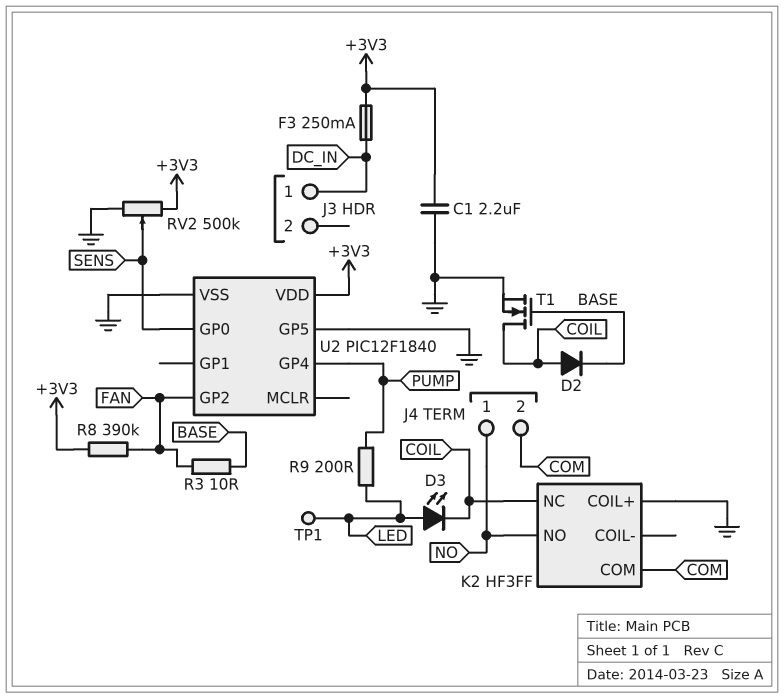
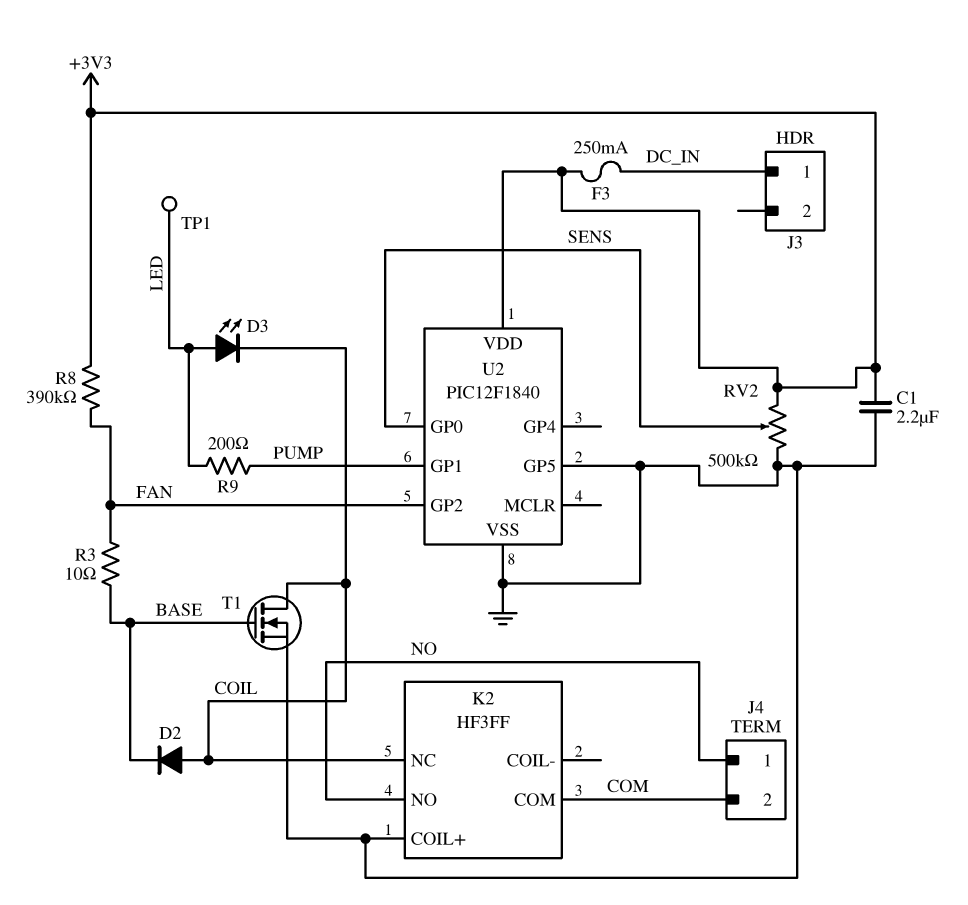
U2 pin GP1: none -> PUMP
U2 pin GP4: PUMP -> none

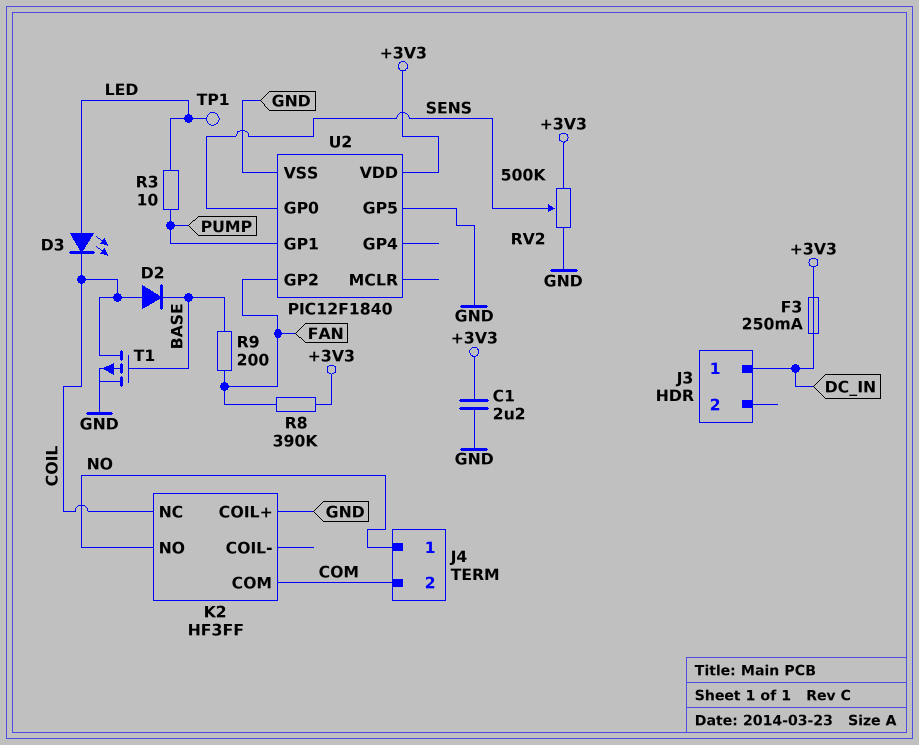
R3: 10 (BASE, FAN) -> 10 (LED, PUMP)
R9: 200 (LED, PUMP) -> 200 (BASE, FAN)
T1: NMOS (G BASE, D COIL, S GND) -> PMOS (G BASE, D COIL, S GND)

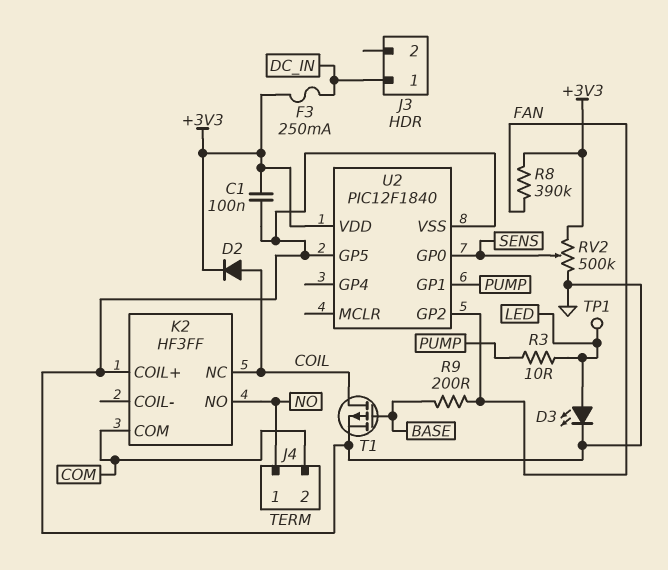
C1: 2.2uF (+3V3, GND) -> 100nF (+3V3, GND)
D2: diode (A COIL, K BASE) -> diode (A COIL, K +3V3)
D3: LED (A LED, K COIL) -> LED (A LED, K GND)

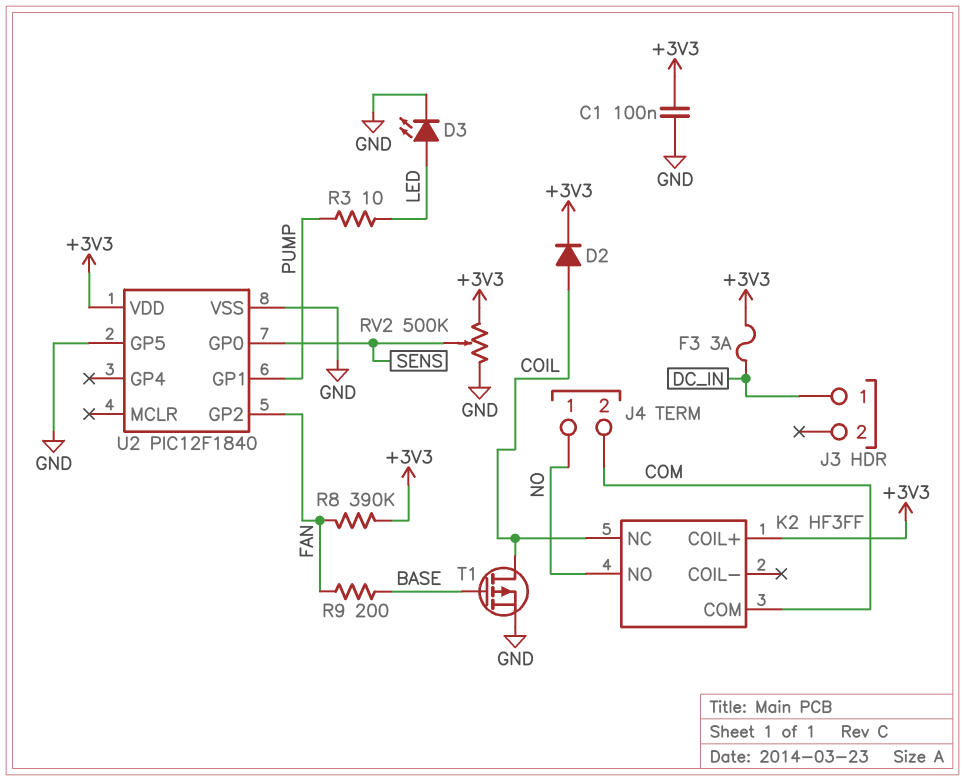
F3: 250mA (+3V3, DC_IN) -> 3A (+3V3, DC_IN)
K2 pin COIL+: GND -> +3V3
TP1: test point (LED) -> none

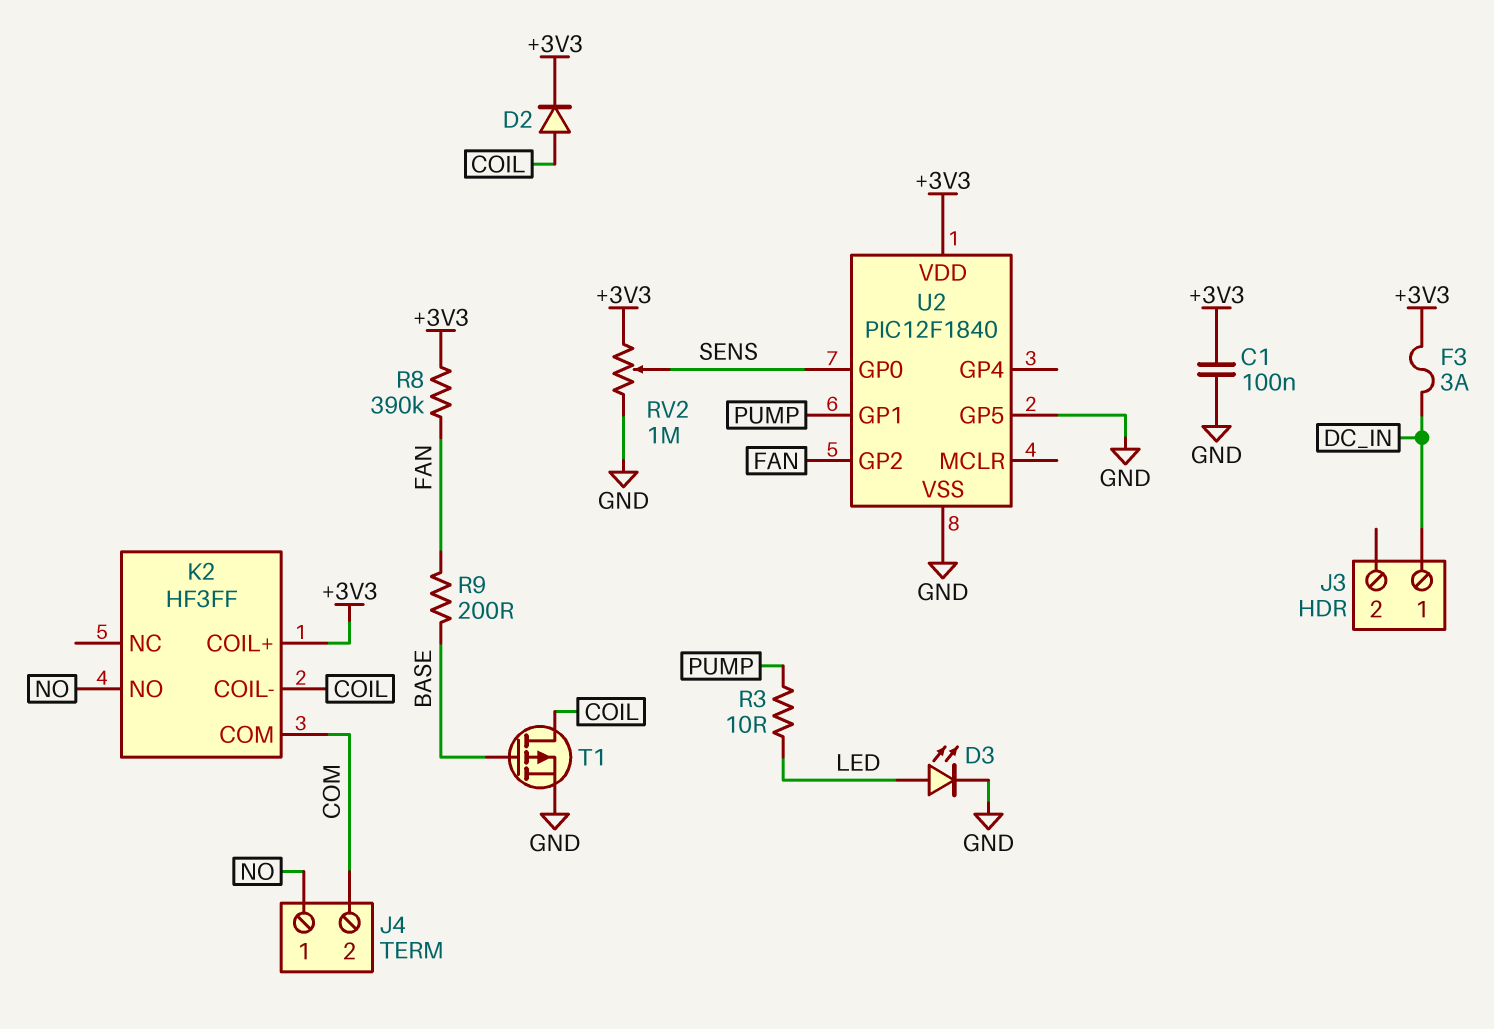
K2 pin COIL-: none -> COIL
K2 pin NC: COIL -> none
RV2: 500k (+3V3, GND, wiper SENS) -> 1M (+3V3, GND, wiper SENS)

